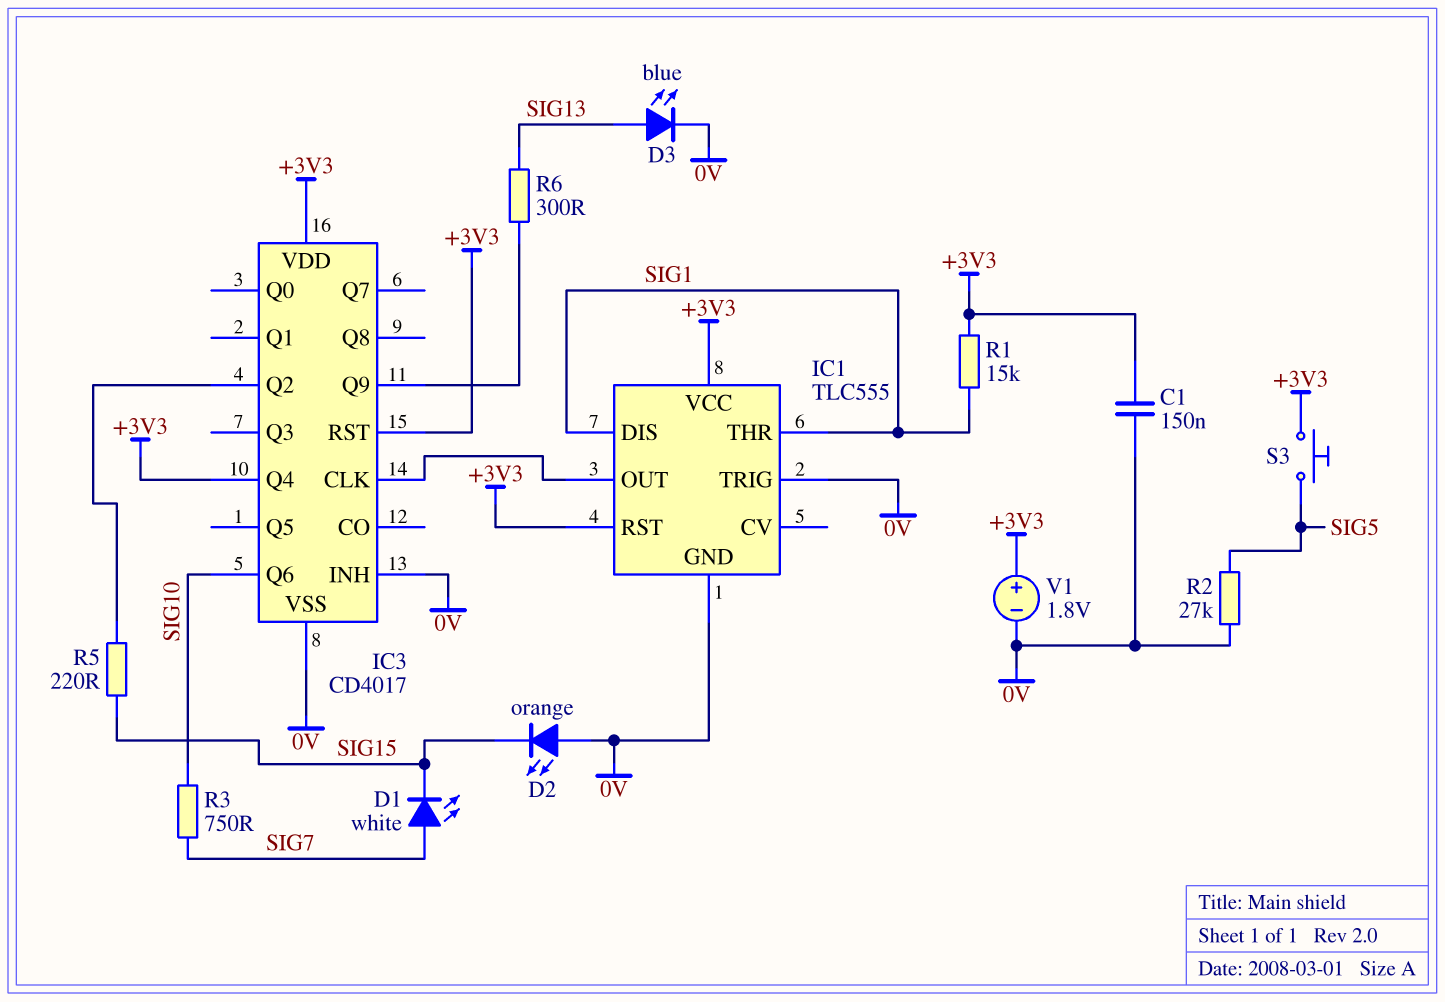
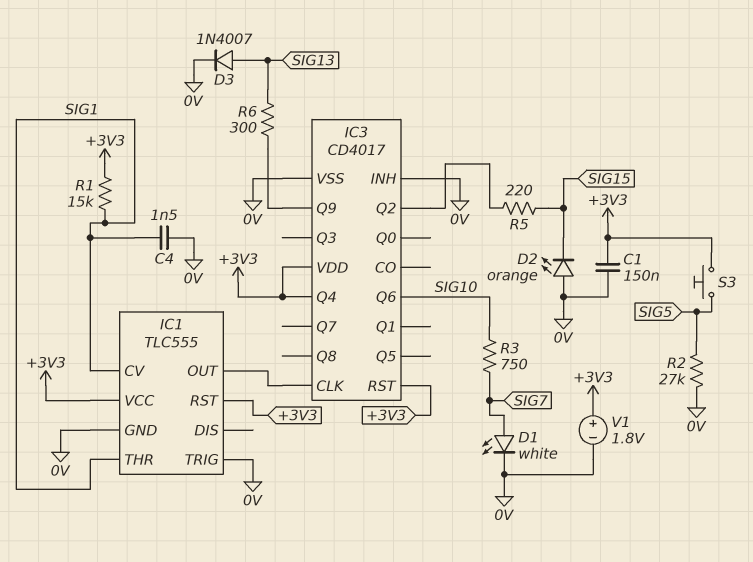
C4: none -> 1.5nF (0V, SIG1)
D1: LED white (A SIG7, K SIG15) -> LED white (A SIG7, K 0V)
D3: LED blue (A SIG13, K 0V) -> diode 1N4007 (A SIG13, K 0V)
IC1 pin CV: none -> SIG1
IC1 pin DIS: SIG1 -> none

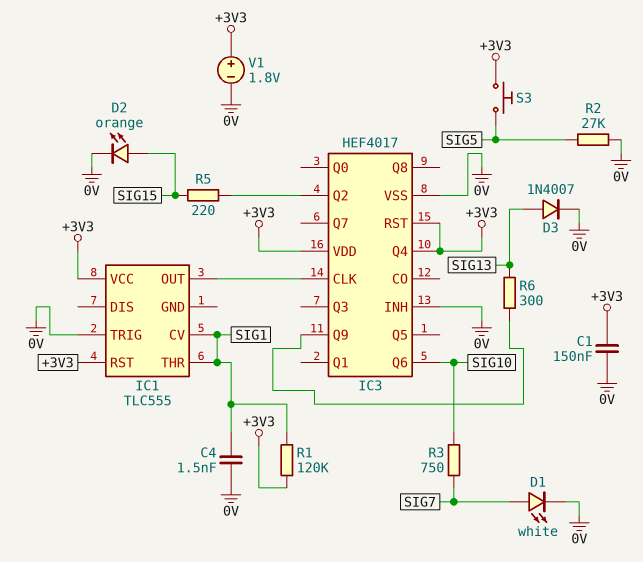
D2: LED orange (A 0V, K SIG15) -> LED orange (A SIG15, K 0V)
IC1 pin GND: 0V -> none
IC3: CD4017 -> HEF4017
R1: 15k (+3V3, SIG1) -> 120k (+3V3, SIG1)

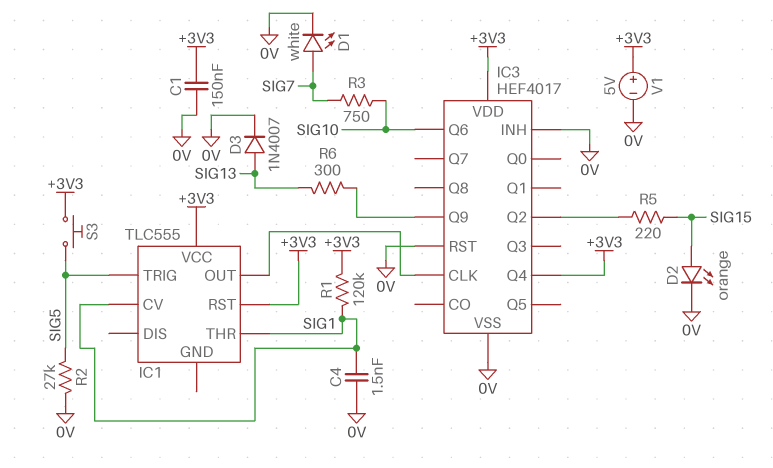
IC1 pin TRIG: 0V -> SIG5
IC3 pin RST: +3V3 -> 0V
V1: 1.8V (plus +3V3, minus 0V) -> 5V (plus +3V3, minus 0V)

